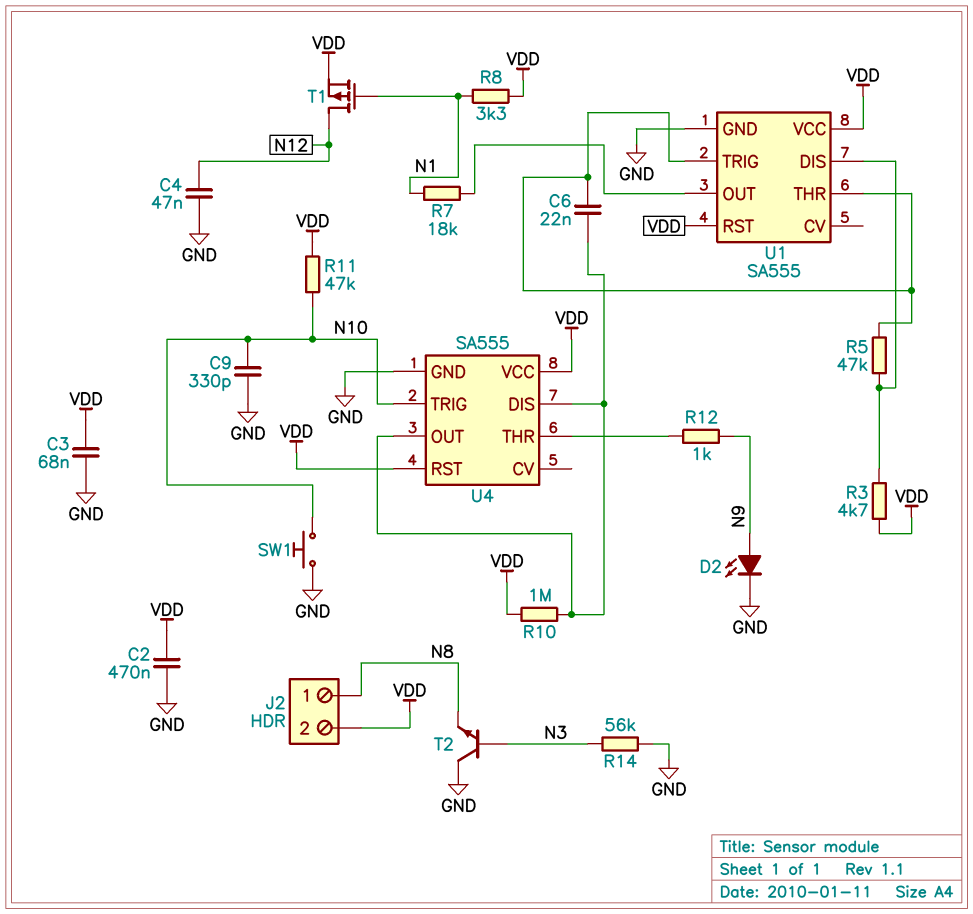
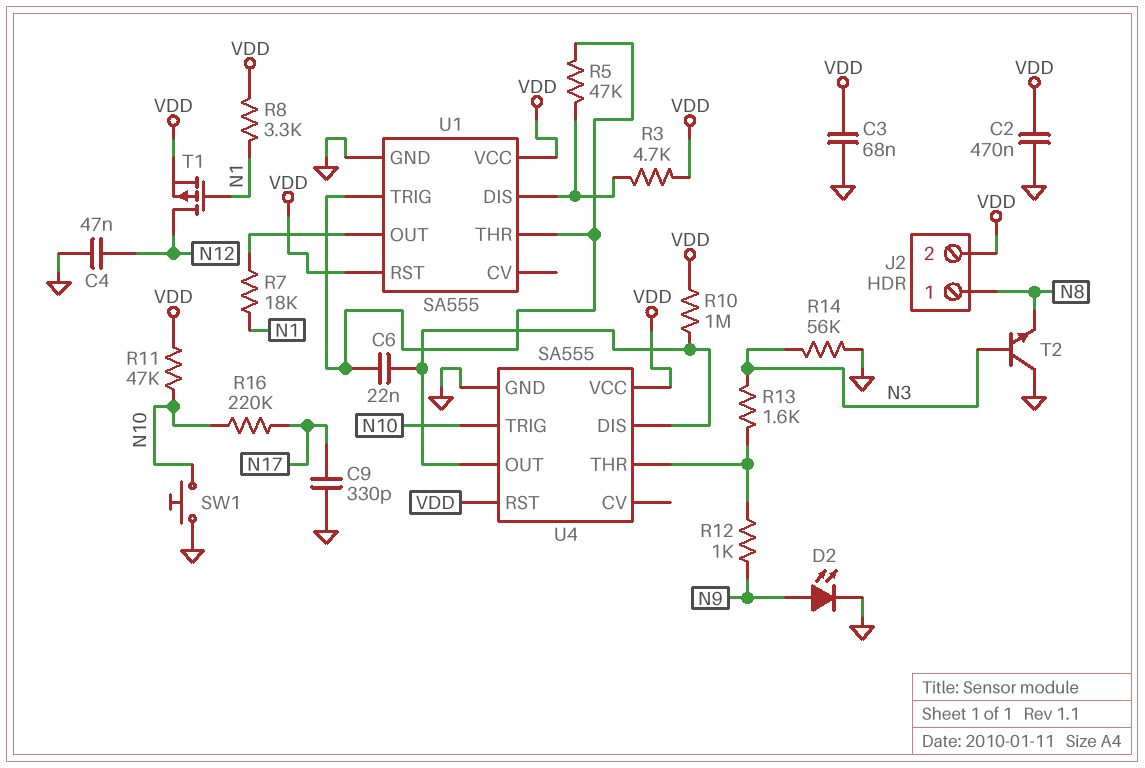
C9: 330pF (GND, N10) -> 330pF (GND, N17)
R13: none -> 1.6k (N3, U4/THR)
R16: none -> 220k (N10, N17)

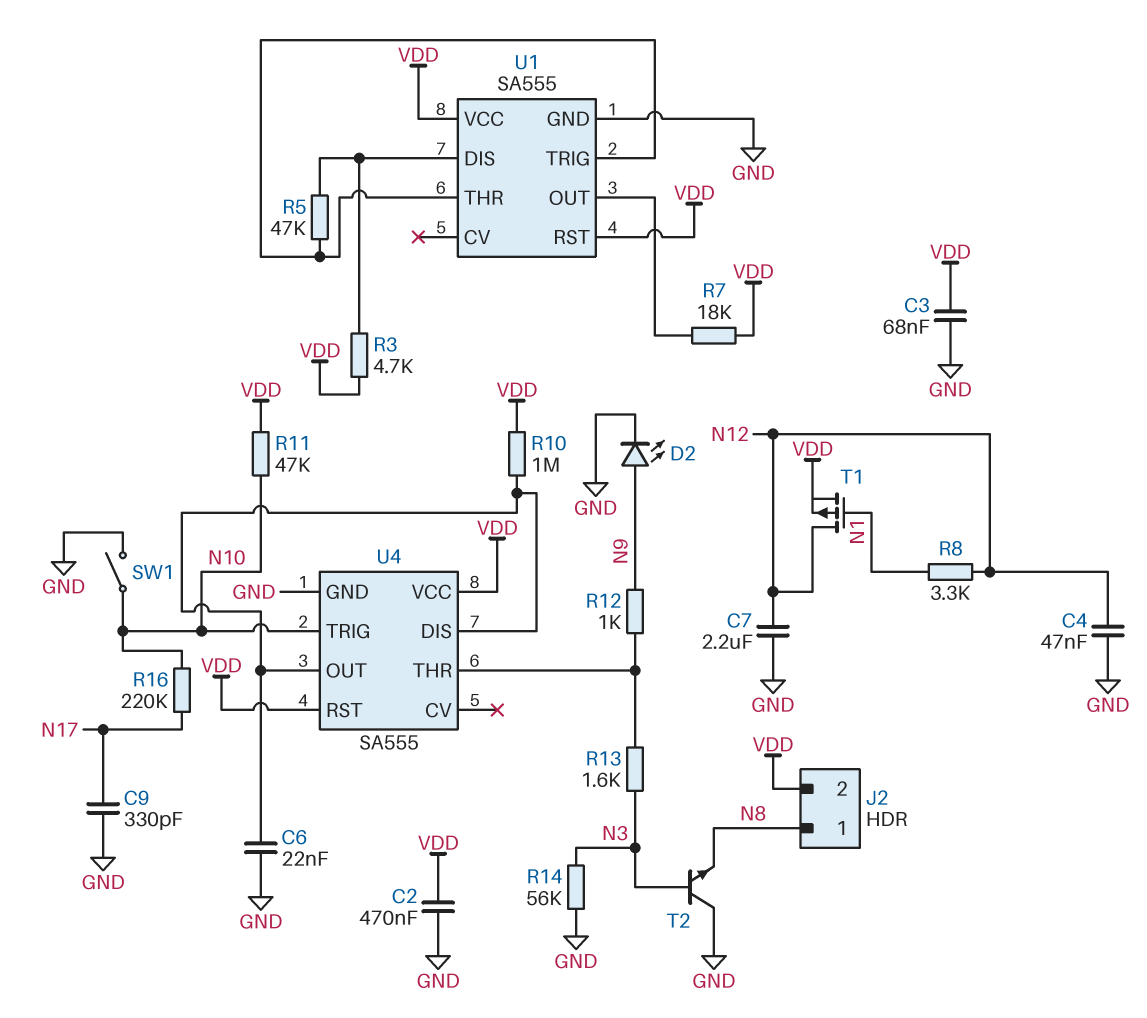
C6: 22nF (U1/THR, U4/DIS) -> 22nF (GND, U4/DIS)
C7: none -> 2.2uF (GND, N12)
R7: 18k (N1, U1/OUT) -> 18k (U1/OUT, VDD)
R8: 3.3k (N1, VDD) -> 3.3k (N1, N12)
SW1: button (GND, N10) -> switch (GND, N10)

